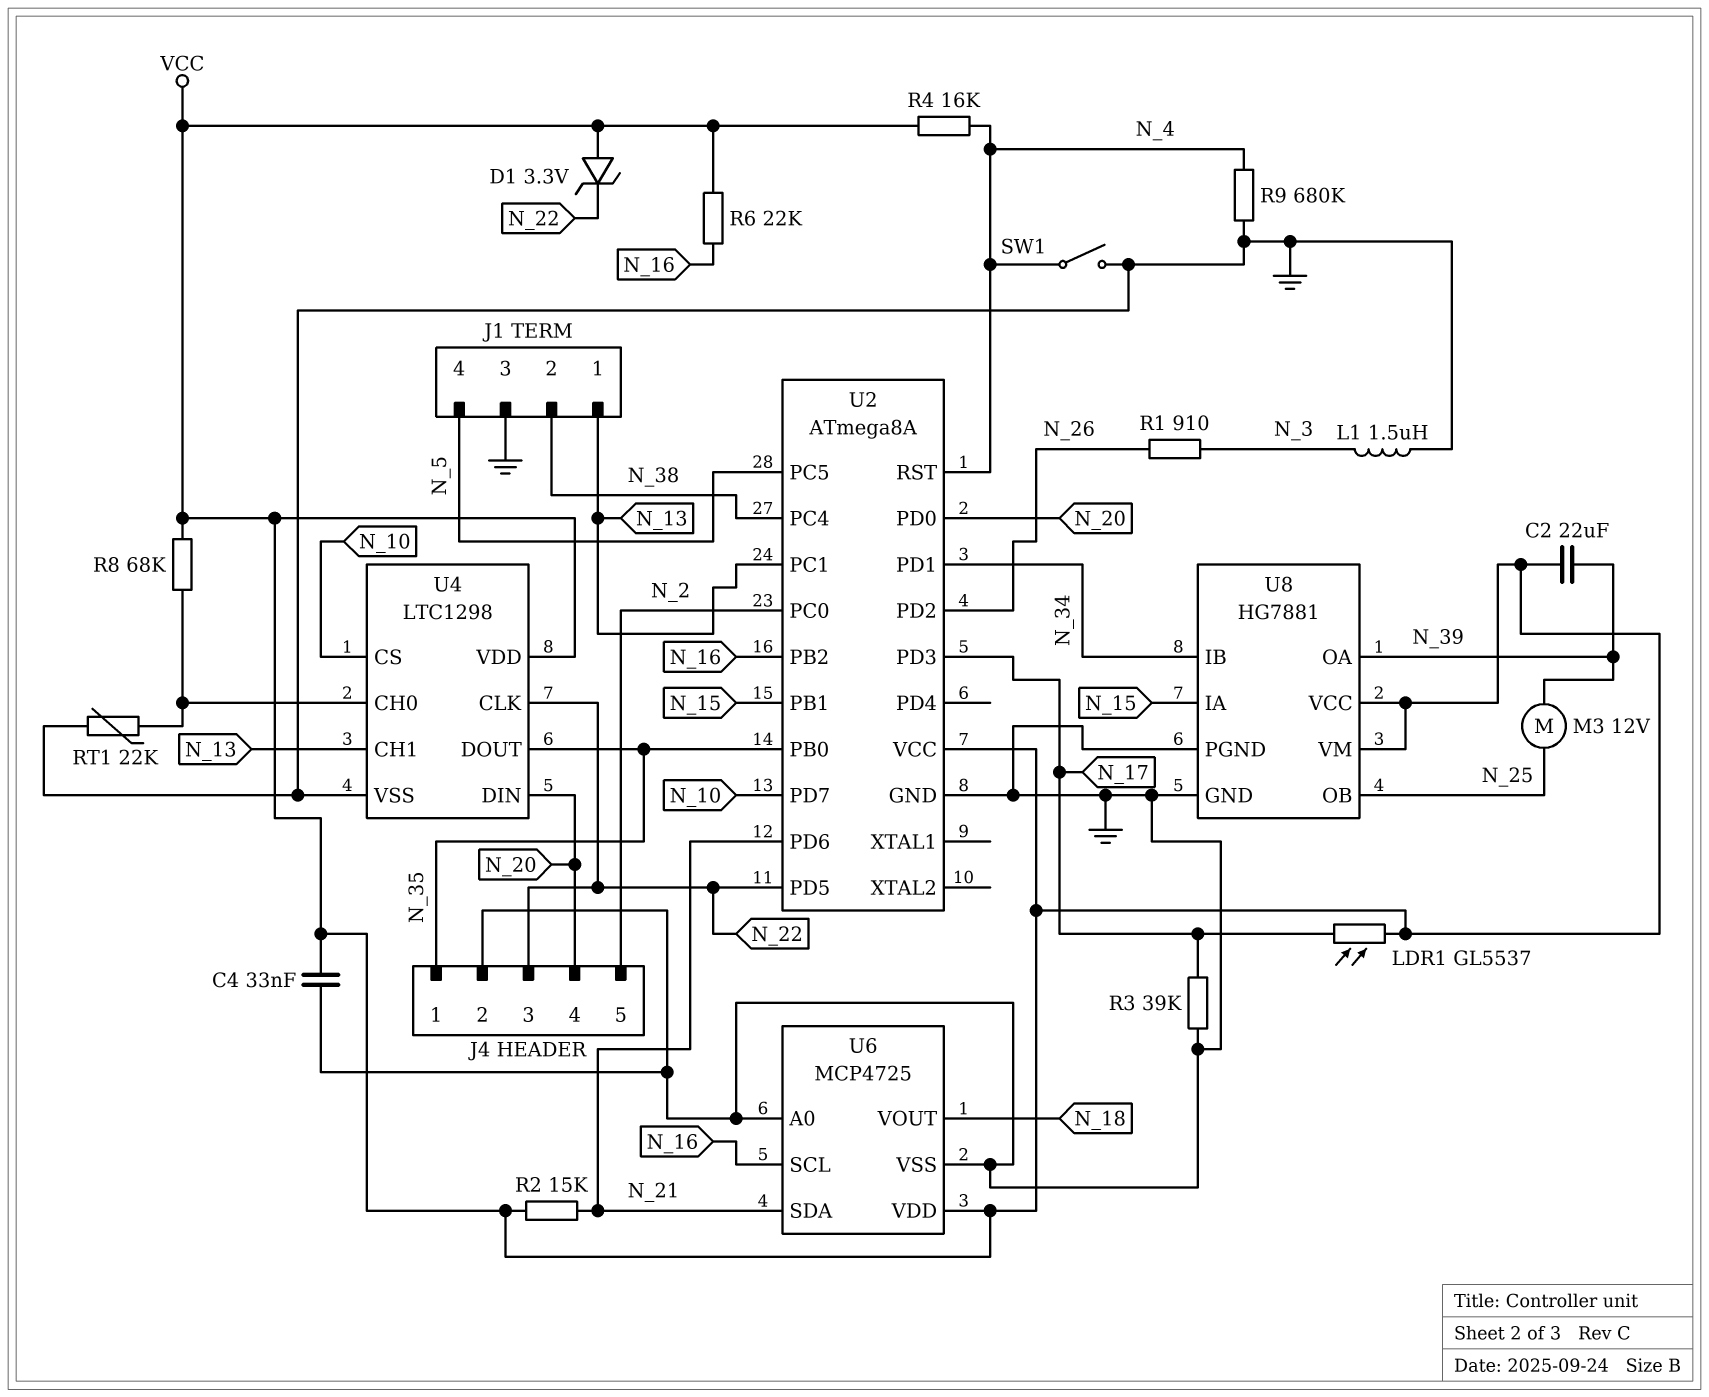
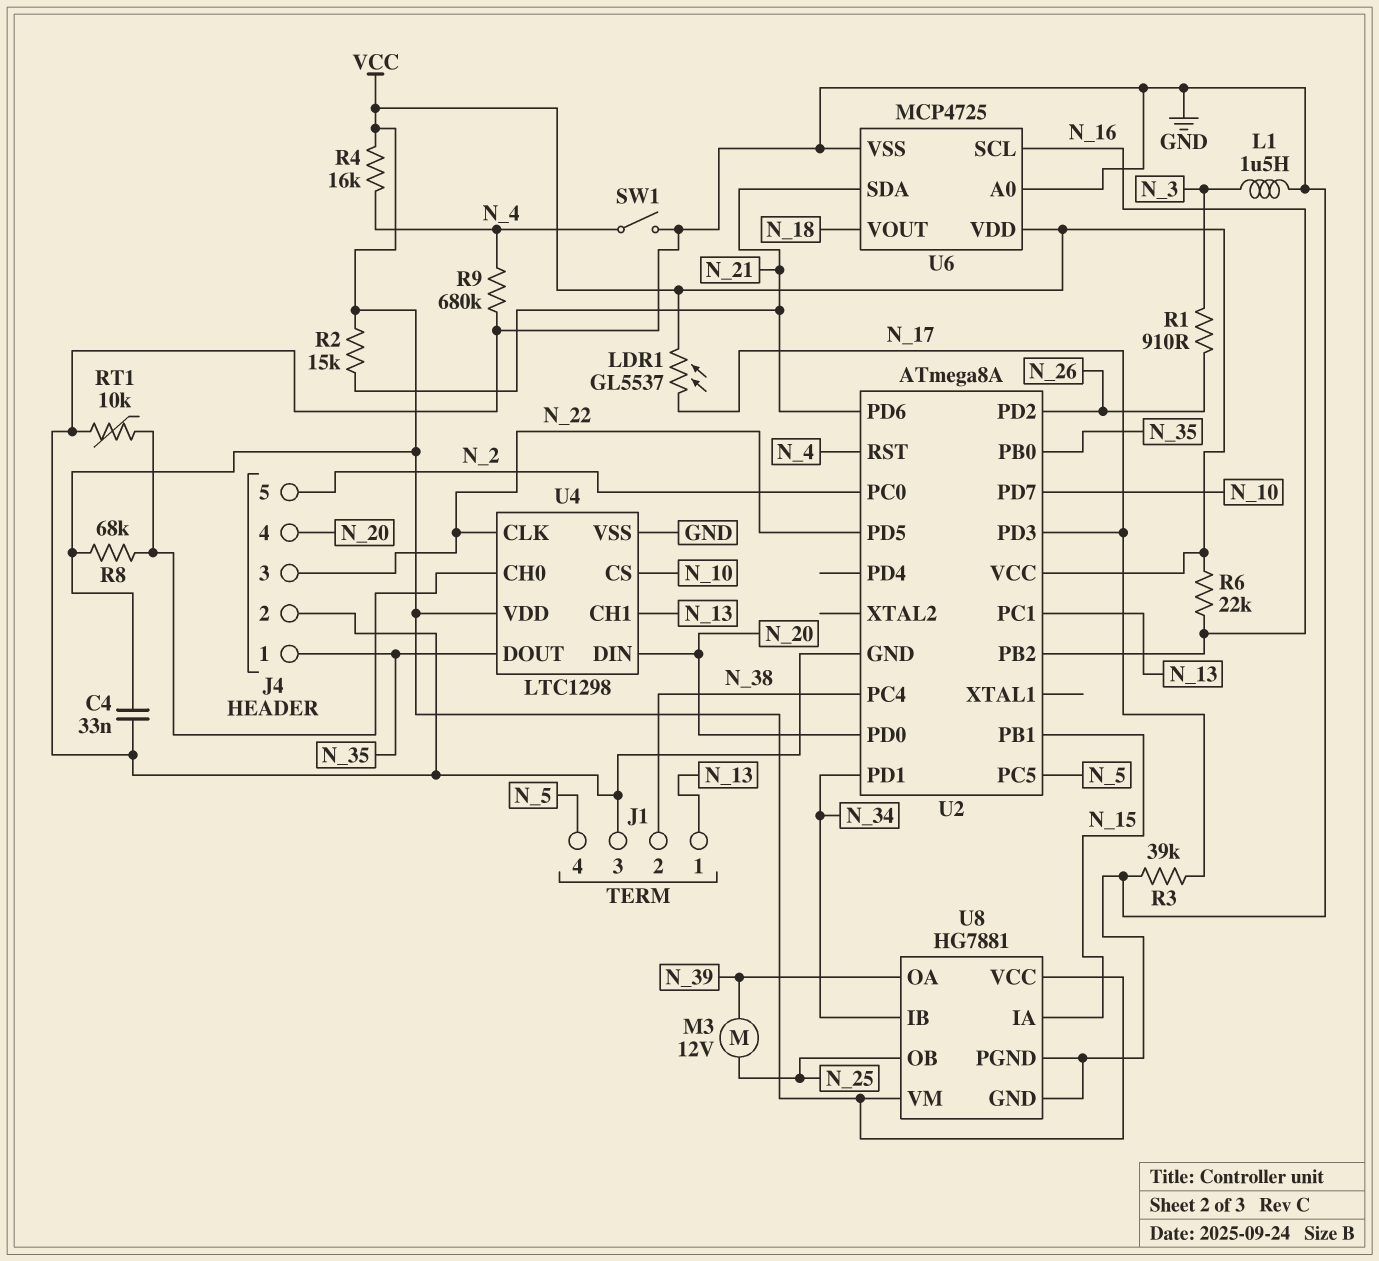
C2: 22uF (N_39, VCC) -> none
D1: zener 3.3V (A VCC, K N_22) -> none
RT1: 22k (GND, U4/CH0) -> 10k (GND, U4/CH0)

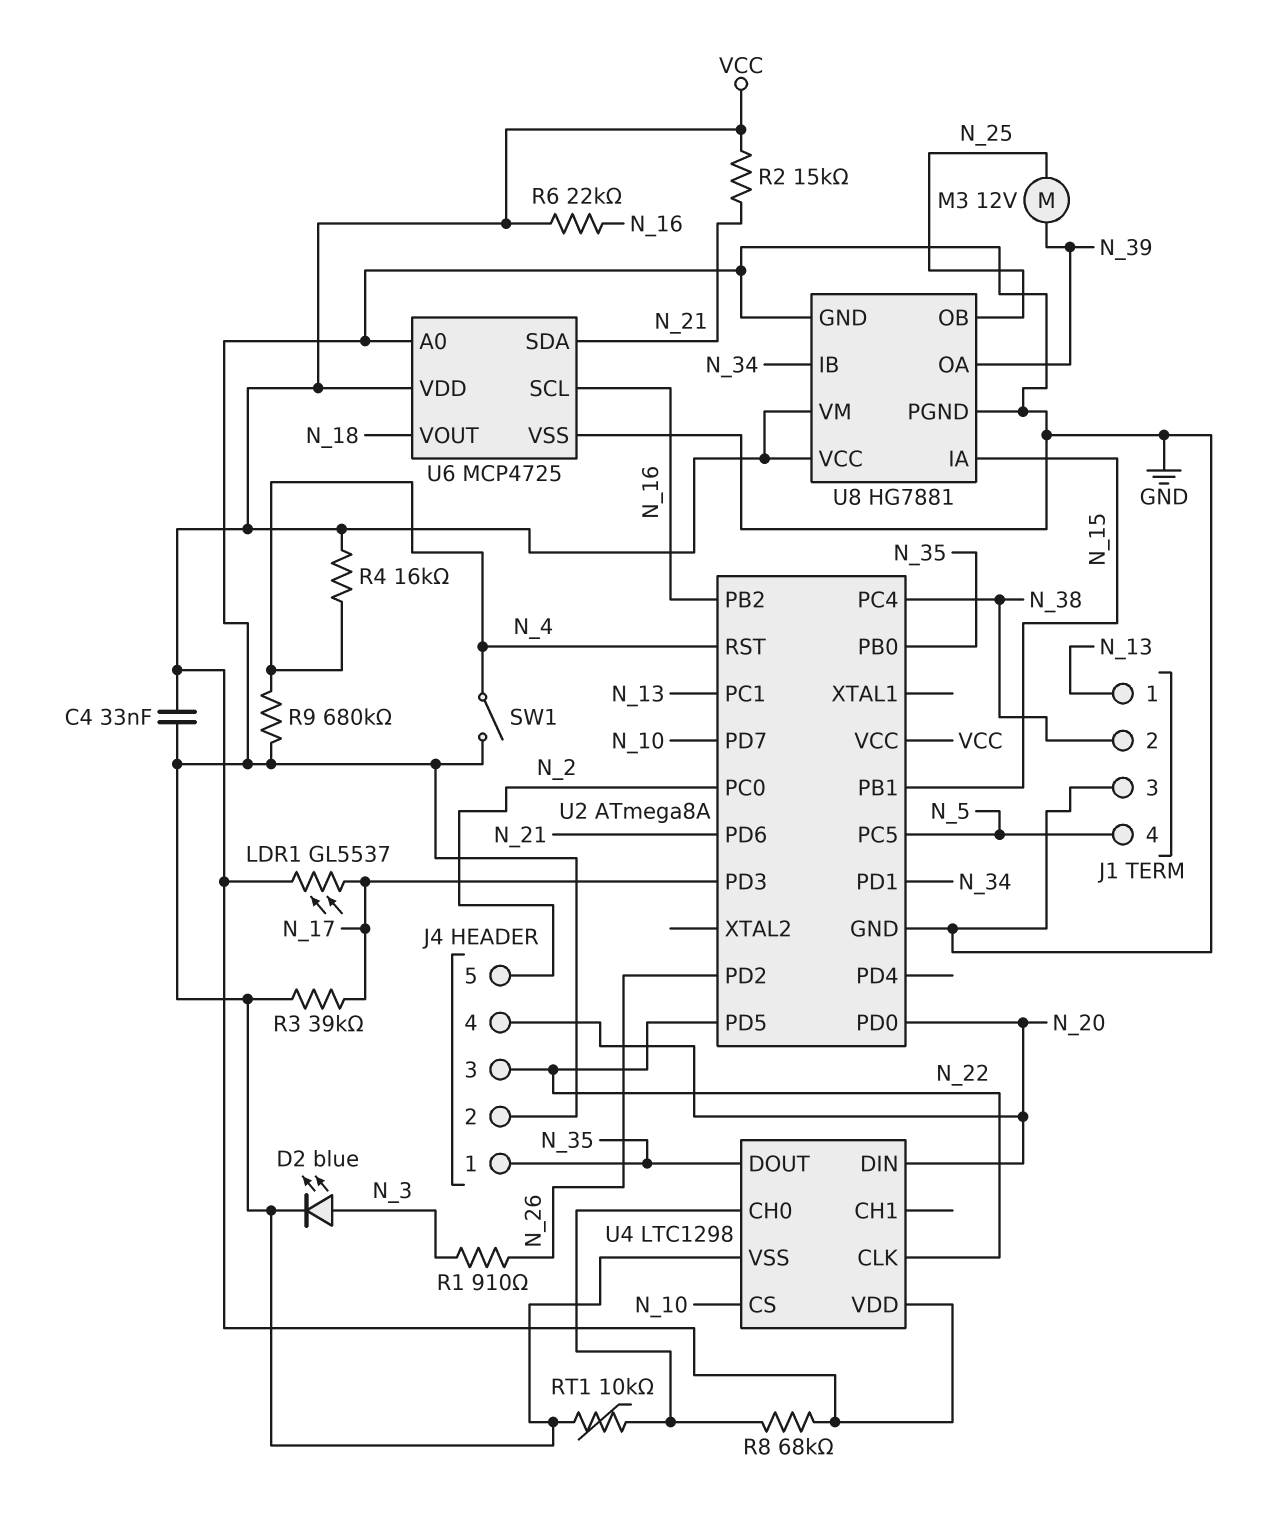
D2: none -> LED blue (A N_3, K GND)
L1: 1.5uH (GND, N_3) -> none
U4 pin CH1: N_13 -> none

